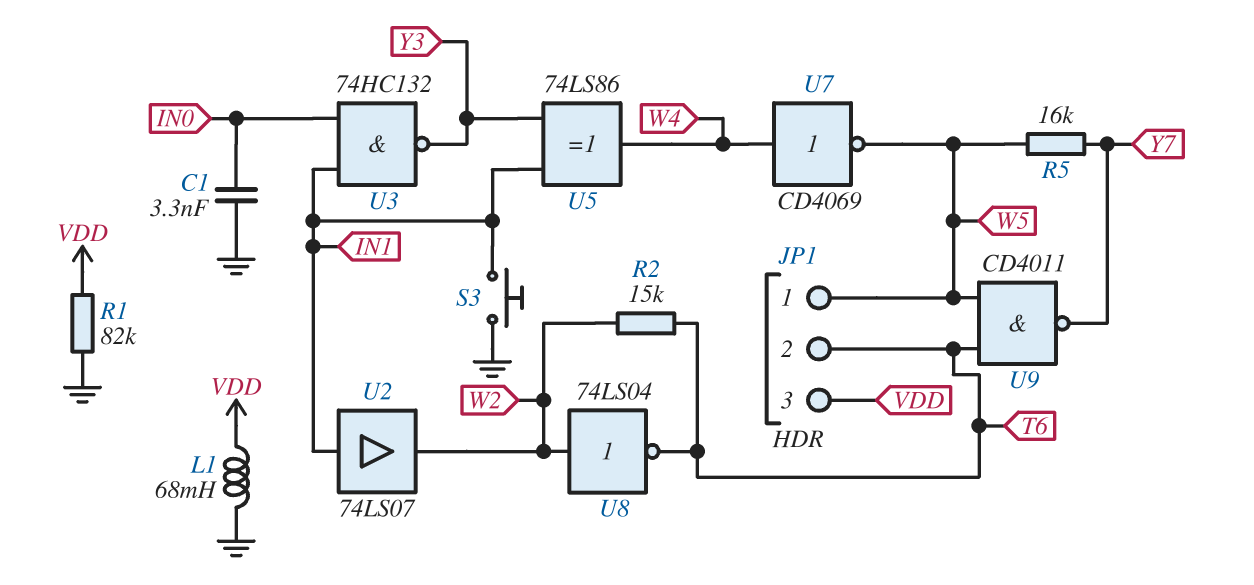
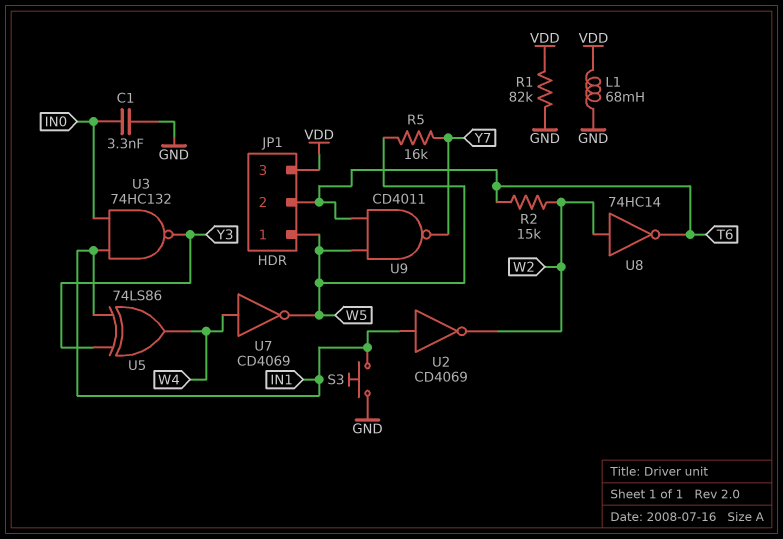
U2: buffer 74LS07 (in IN1, out W2) -> NOT CD4069 (in IN1, out W2)
U8: NOT 74LS04 (in W2, out T6) -> NOT 74HC14 (in W2, out T6)

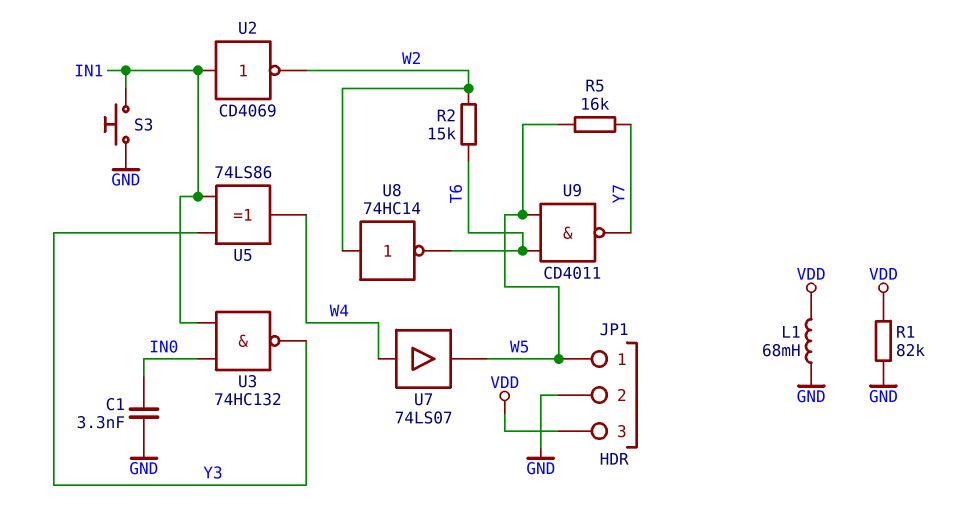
JP1 pin 2: T6 -> GND
U7: NOT CD4069 (in W4, out W5) -> buffer 74LS07 (in W4, out W5)

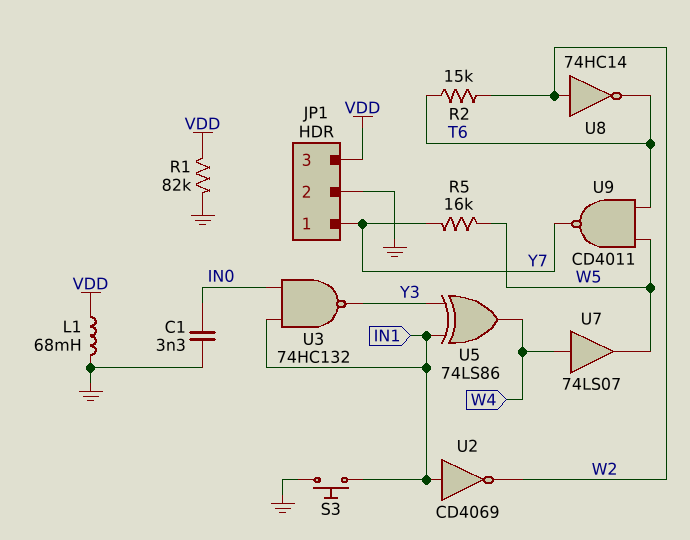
JP1 pin 1: W5 -> Y7

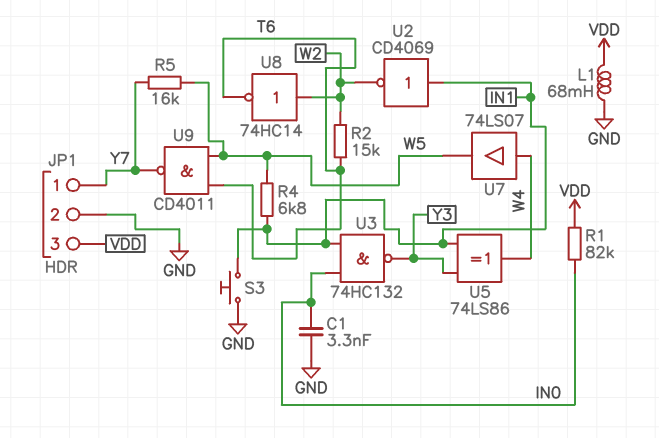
R1: 82k (GND, VDD) -> 82k (IN0, VDD)
R4: none -> 6.8k (IN1, W5)

